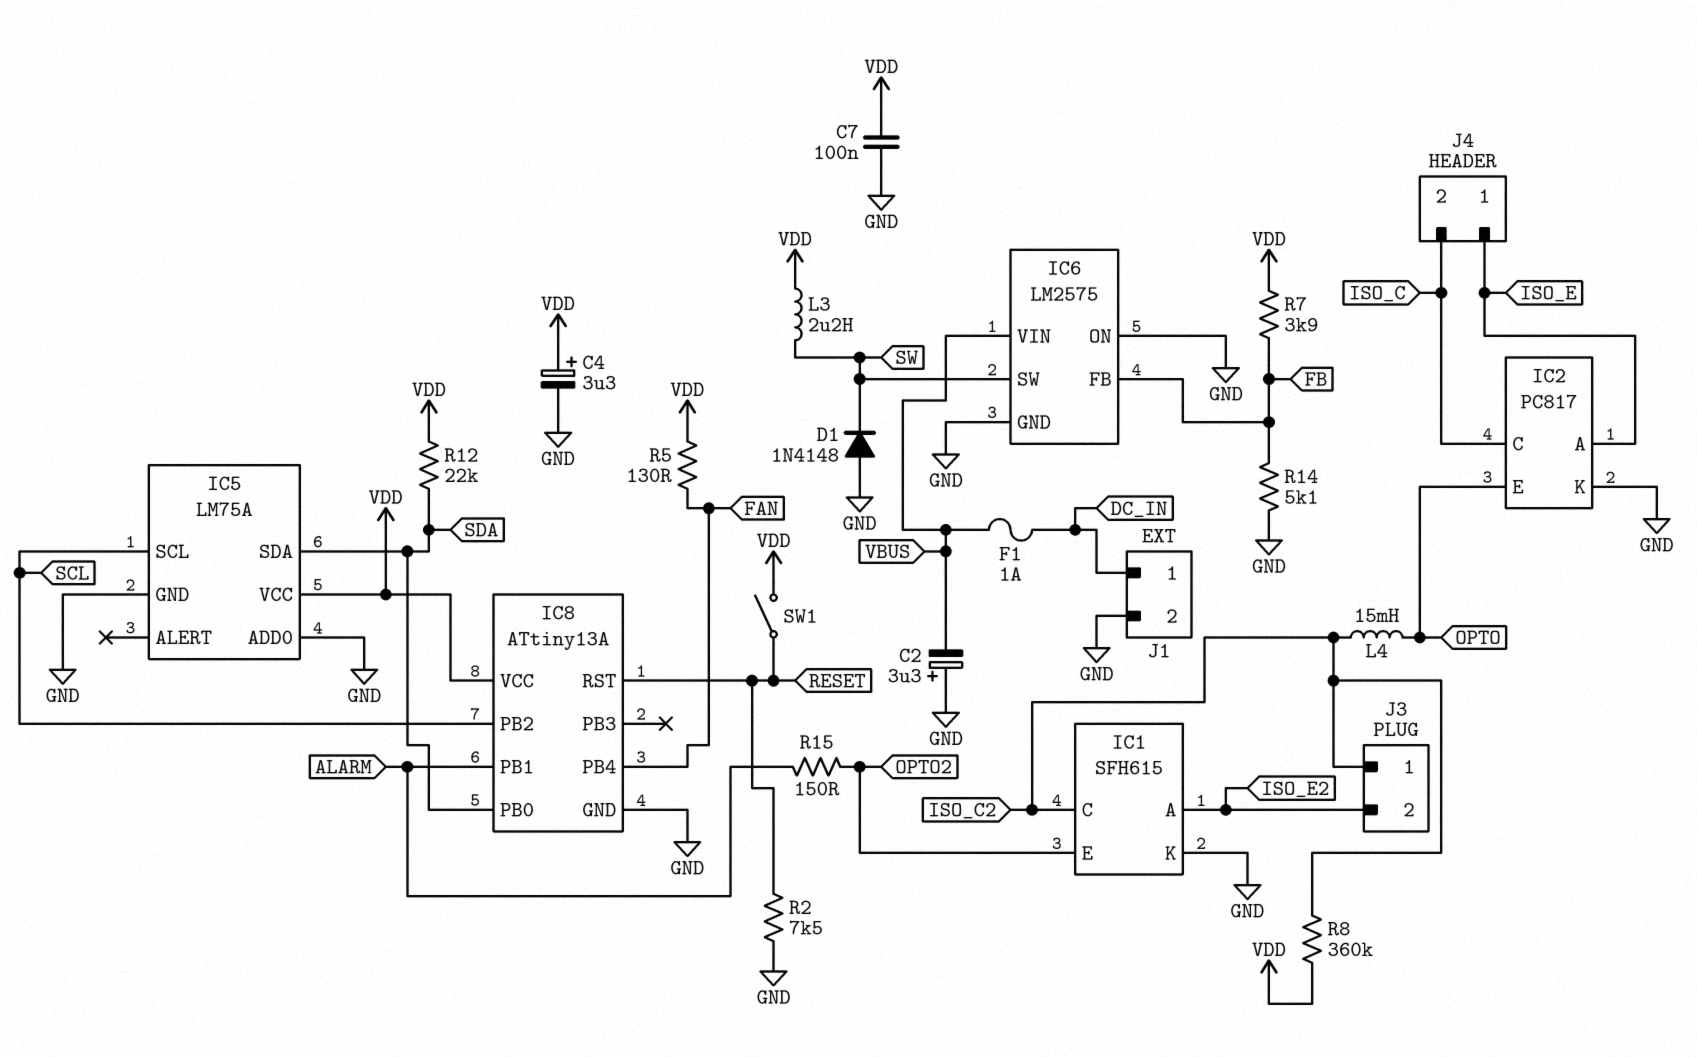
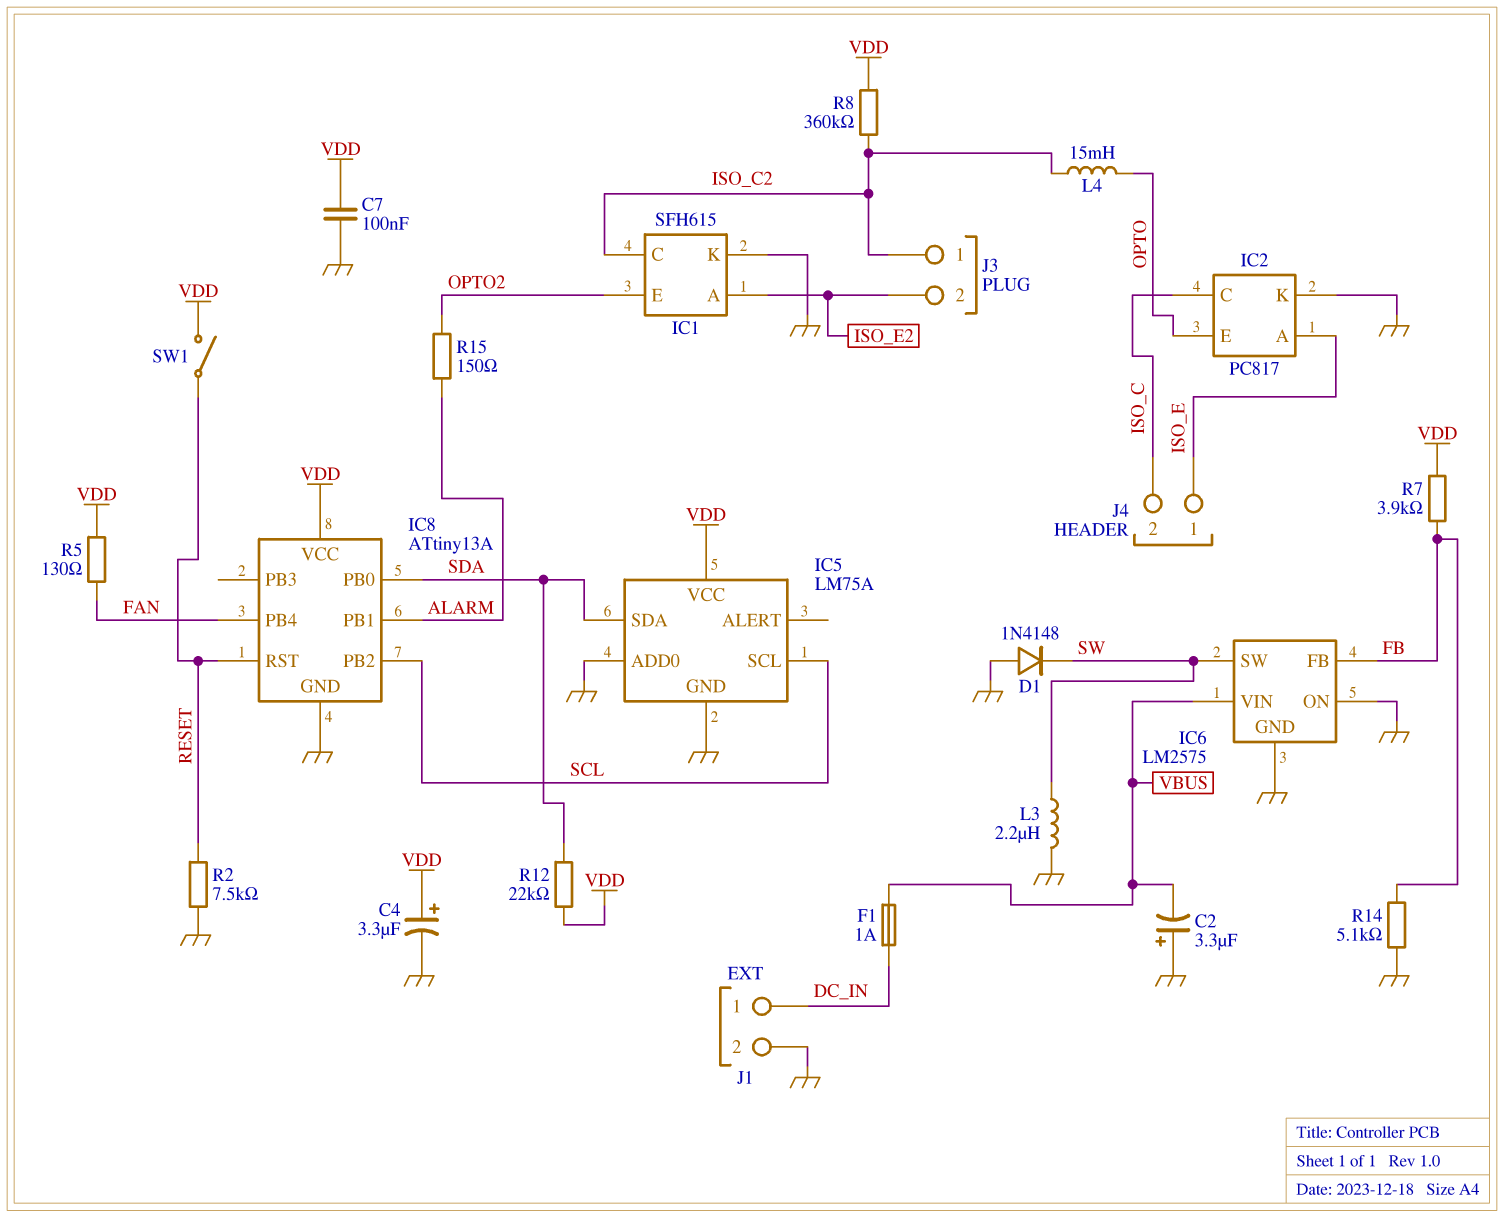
L3: 2.2uH (SW, VDD) -> 2.2uH (GND, SW)

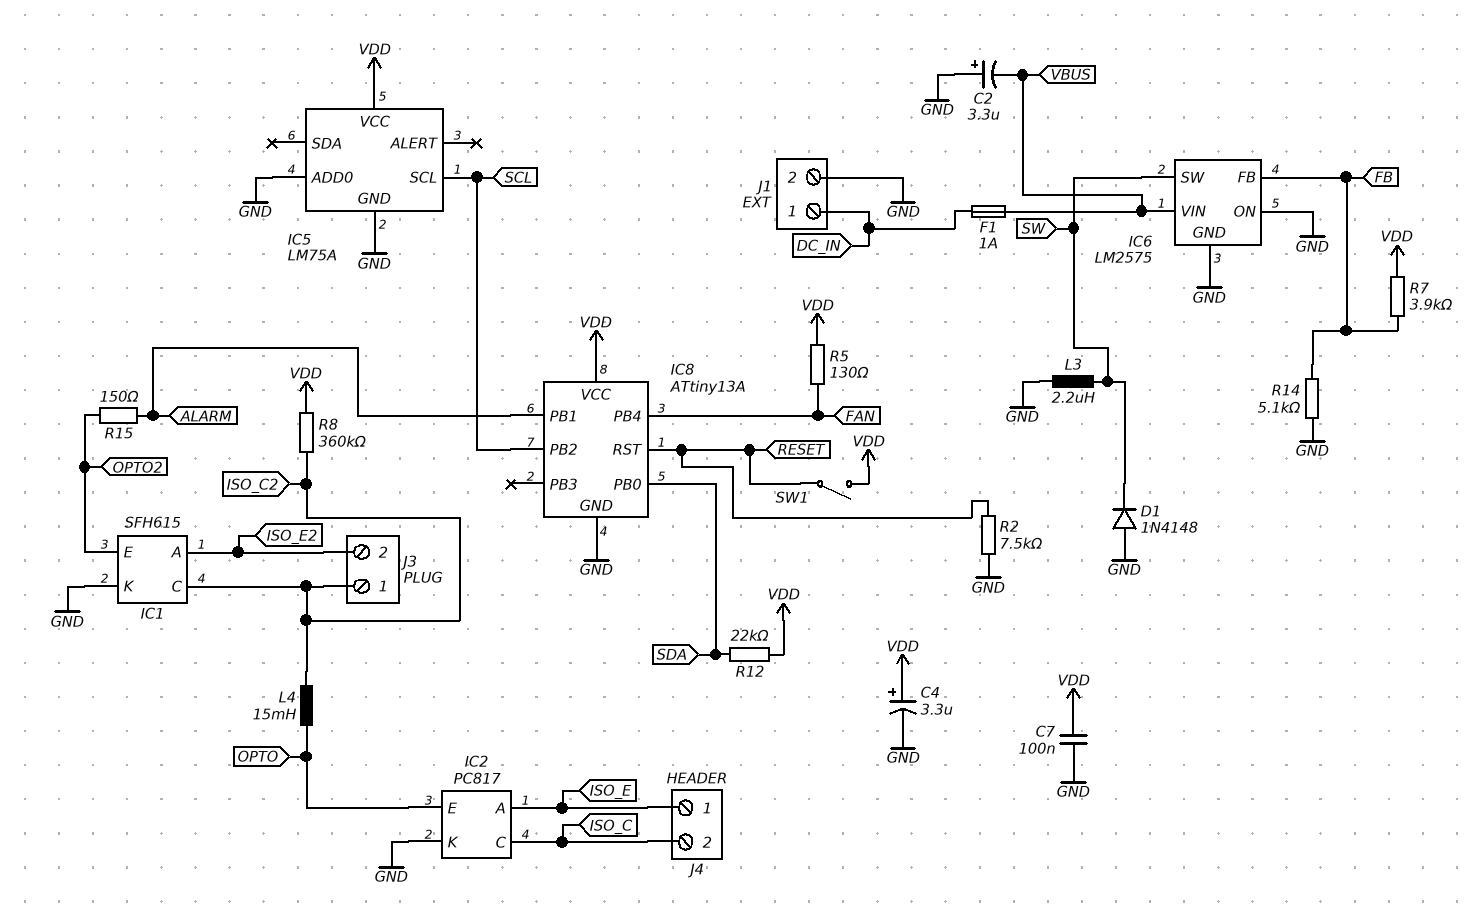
IC5 pin SDA: SDA -> none

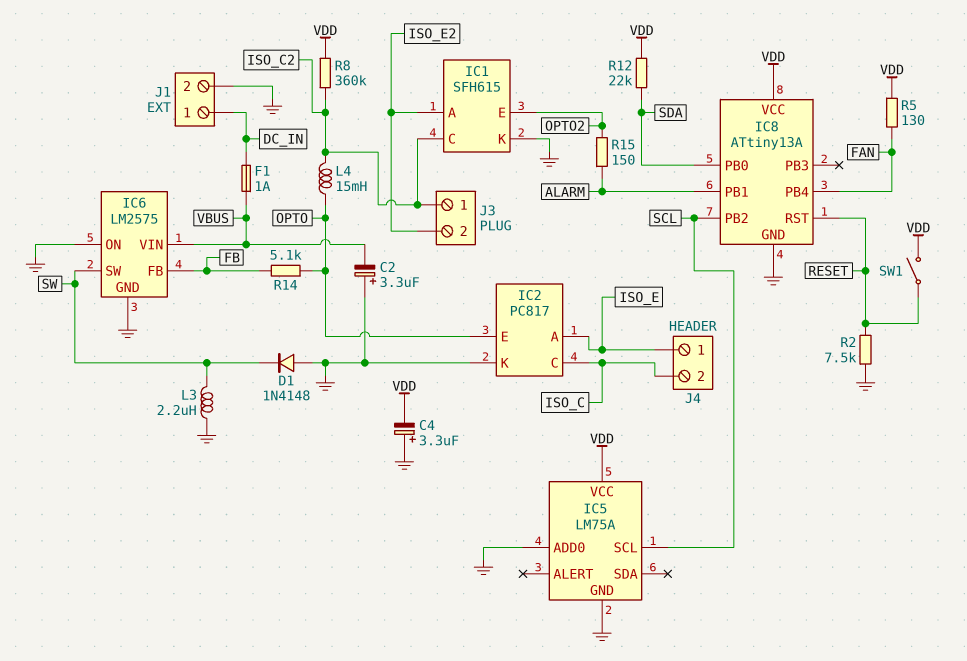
C4: 3.3uF (plus VDD, minus GND) -> 3.3uF (plus GND, minus VDD)
C7: 100nF (GND, VDD) -> none
R7: 3.9k (FB, VDD) -> none
R14: 5.1k (FB, GND) -> 5.1k (FB, OPTO)

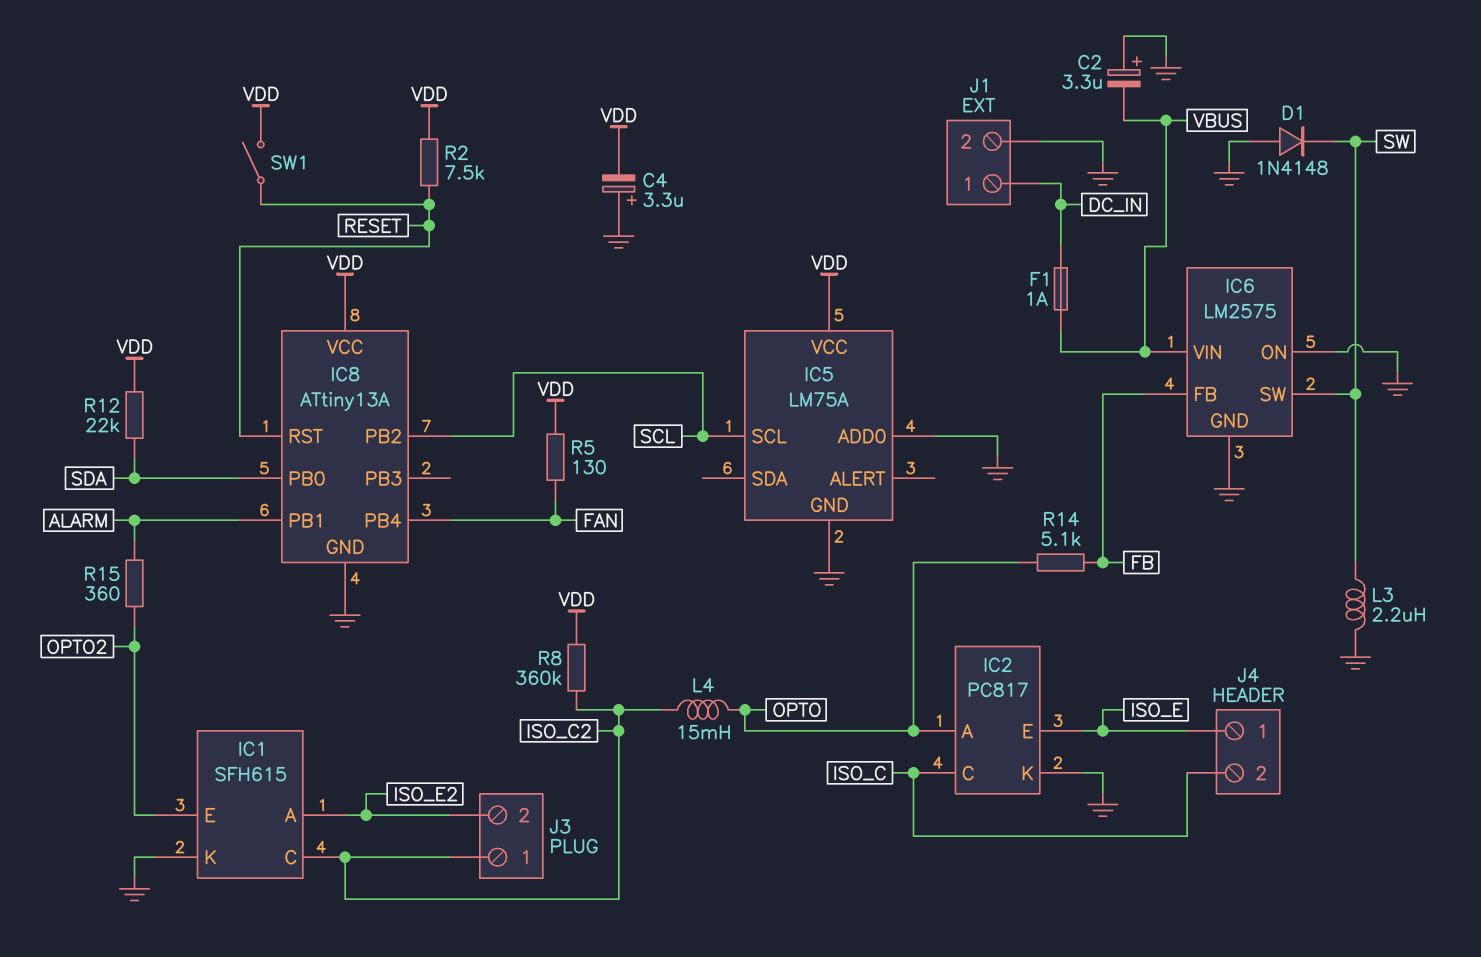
IC2 pin A: ISO_E -> OPTO
IC2 pin E: OPTO -> ISO_E
R2: 7.5k (GND, RESET) -> 7.5k (RESET, VDD)
R15: 150 (ALARM, OPTO2) -> 360 (ALARM, OPTO2)

